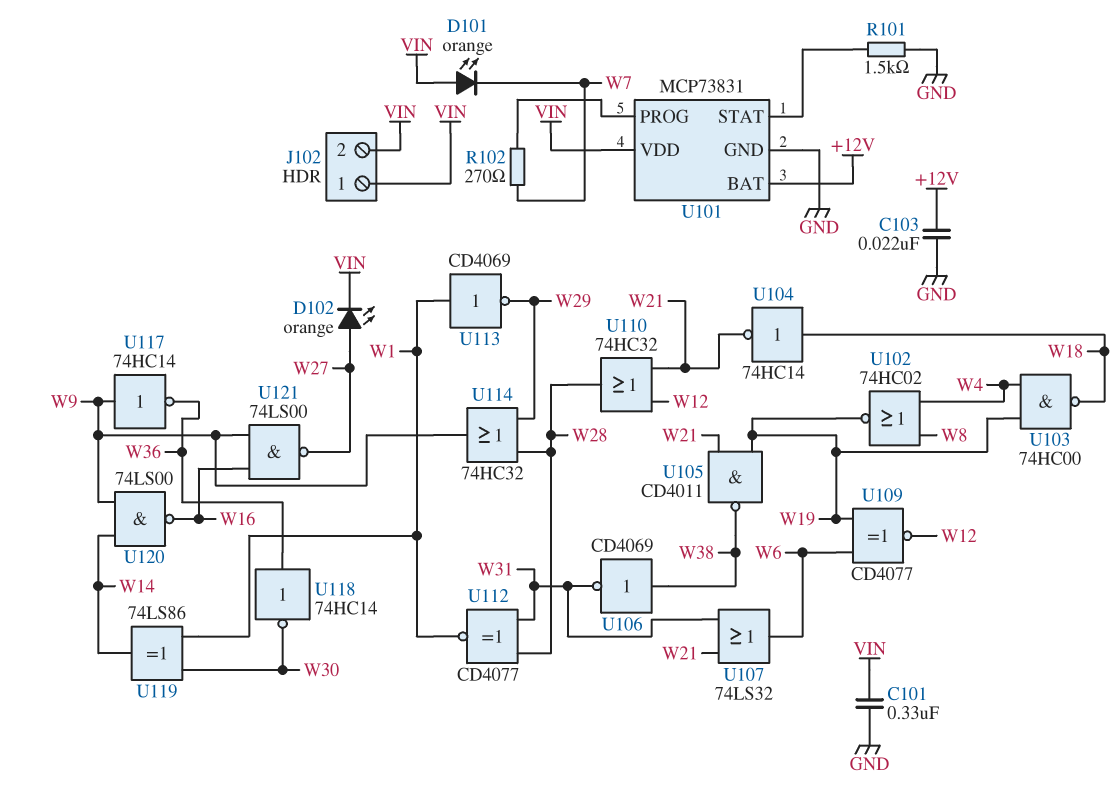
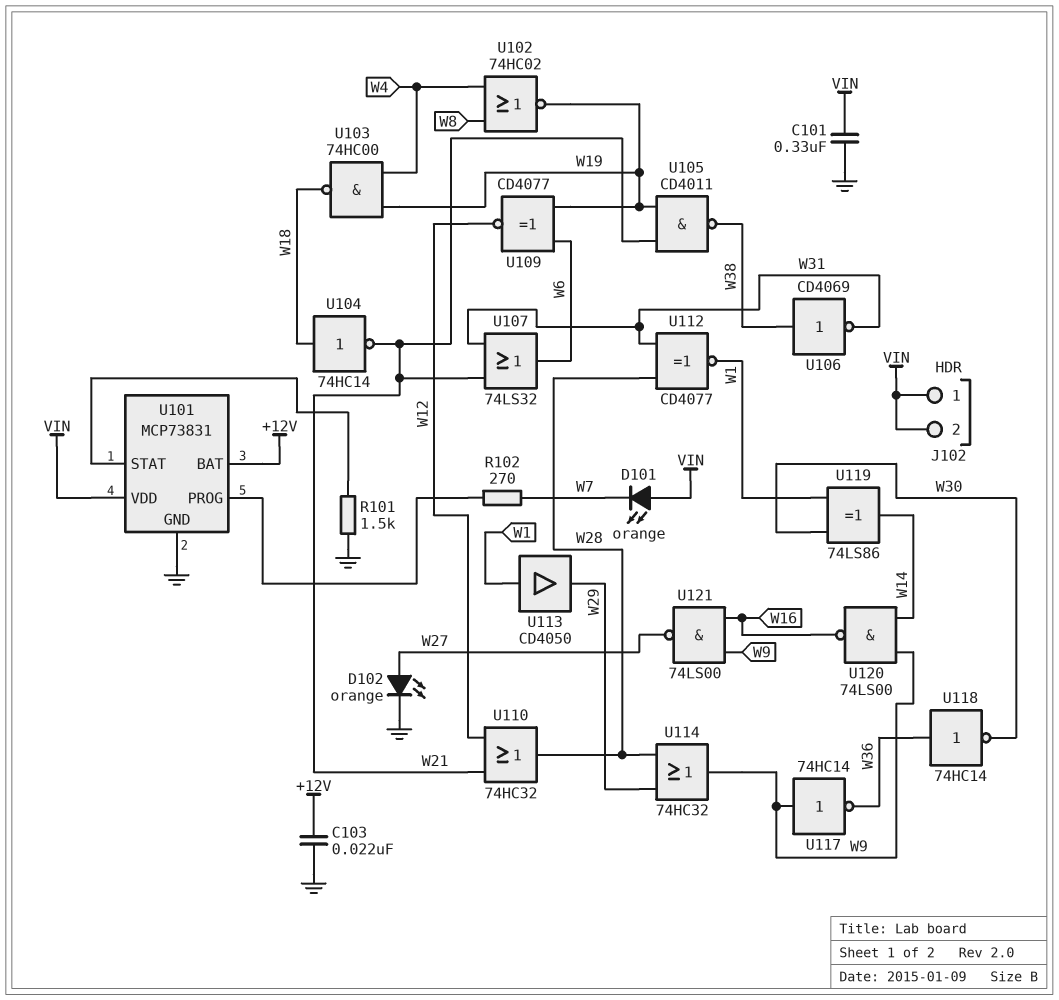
D102: LED orange (A W27, K VIN) -> LED orange (A W27, K GND)
U113: NOT CD4069 (in W1, out W29) -> buffer CD4050 (in W1, out W29)

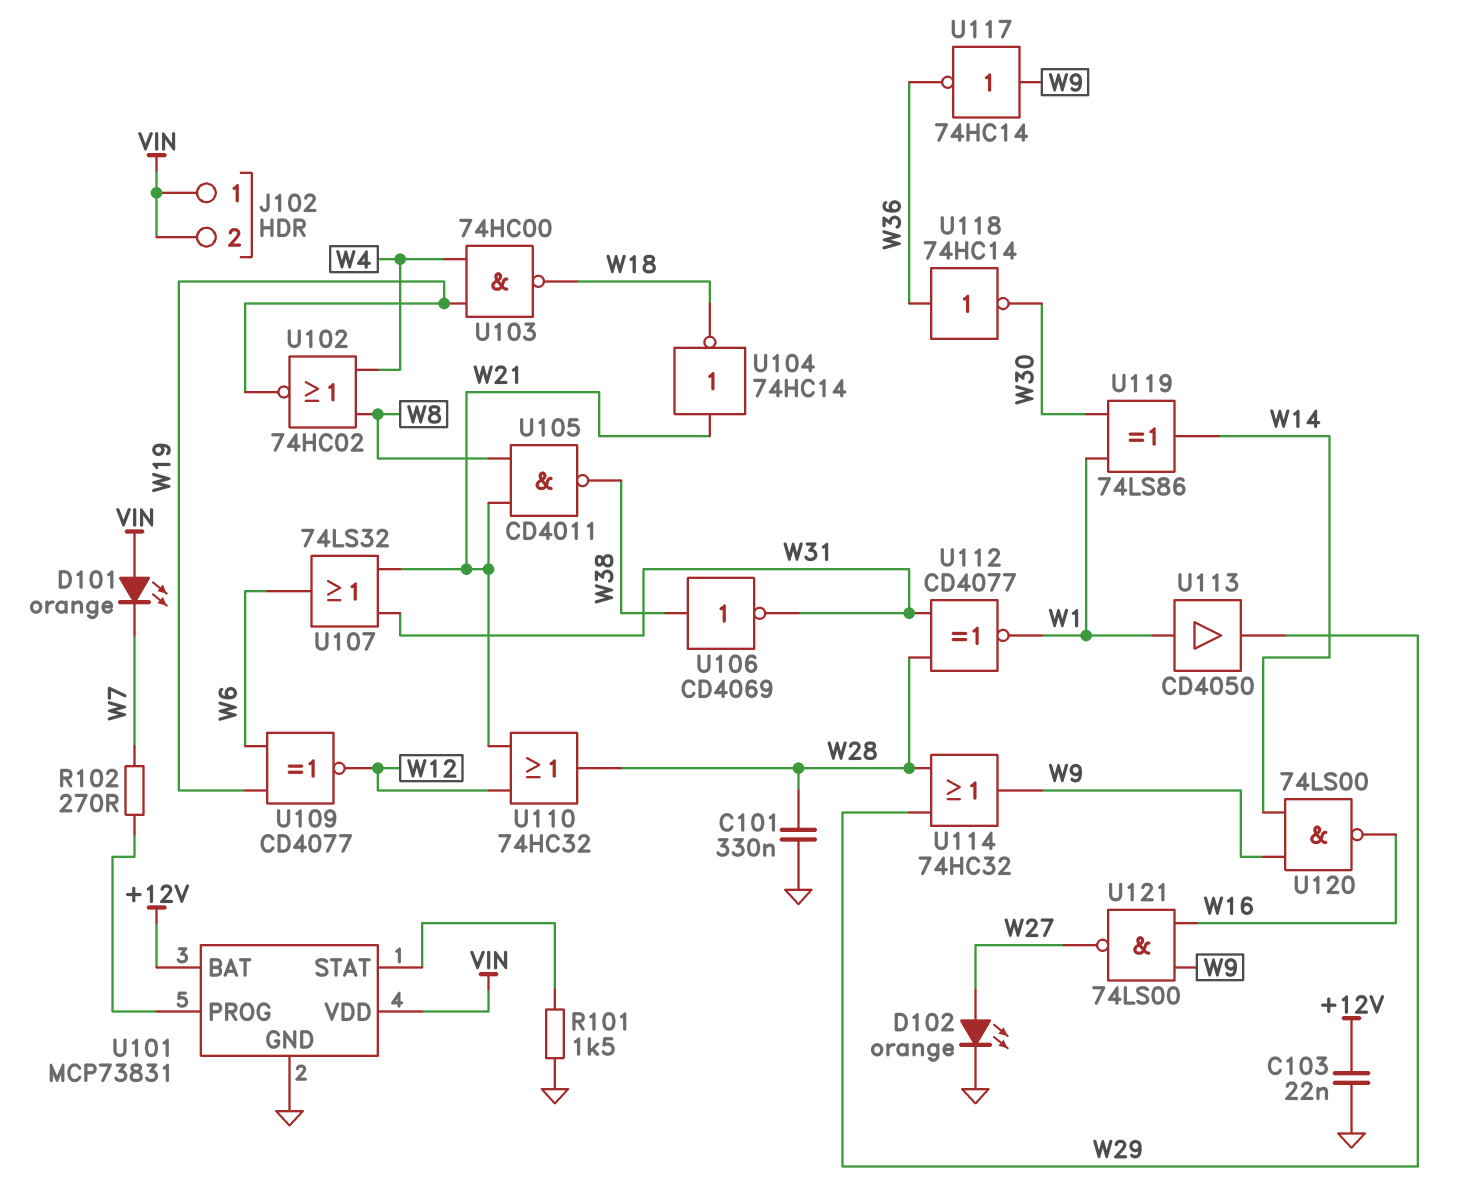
C101: 330nF (GND, VIN) -> 330nF (GND, W28)
U104: NOT 74HC14 (in W18, out W21) -> NOT 74HC14 (in W21, out W18)
U105: NAND CD4011 (in W19, in W21, out W38) -> NAND CD4011 (in W8, in W21, out W38)

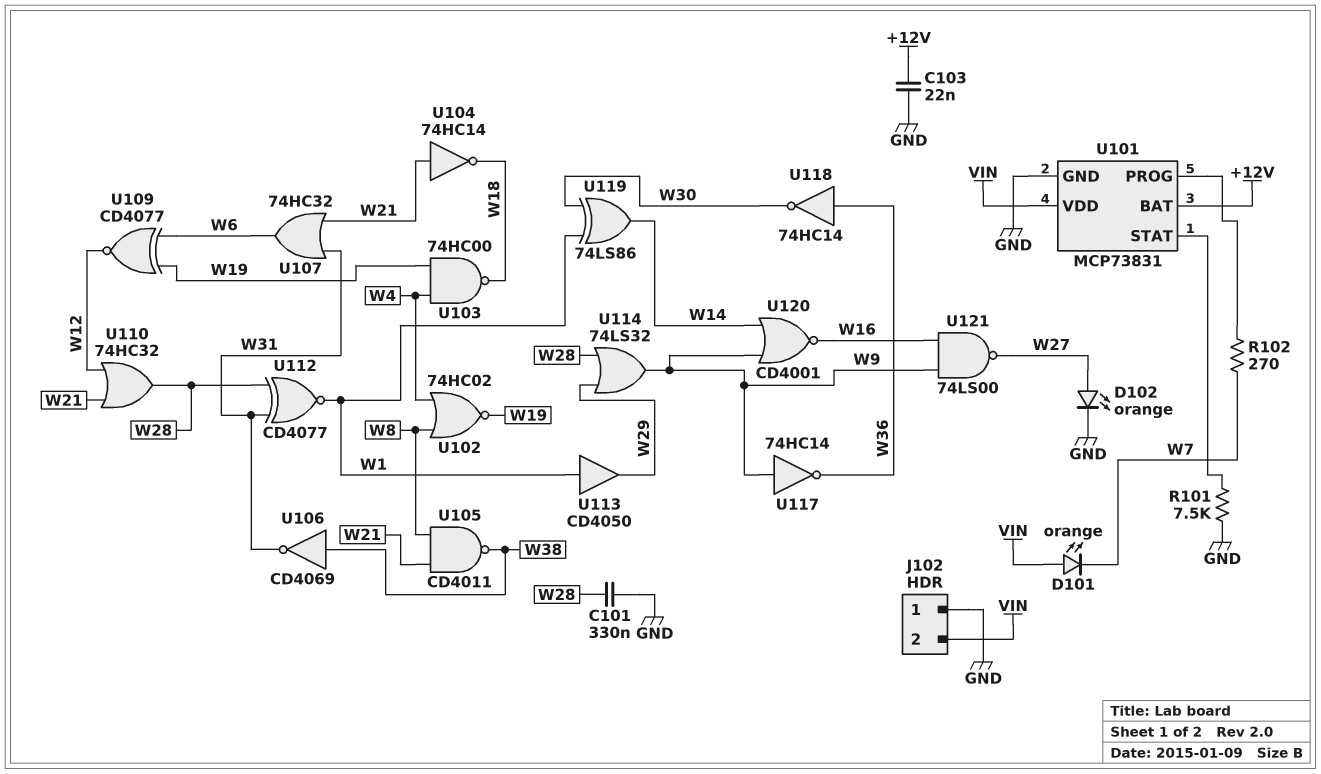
J102 pin 1: VIN -> GND
R101: 1.5k (GND, U101/STAT) -> 7.5k (GND, U101/STAT)
U107: OR 74LS32 (in W21, in W31, out W6) -> OR 74HC32 (in W21, in W31, out W6)
U114: OR 74HC32 (in W28, in W29, out W9) -> OR 74LS32 (in W28, in W29, out W9)
U120: NAND 74LS00 (in W9, in W14, out W16) -> NOR CD4001 (in W9, in W14, out W16)

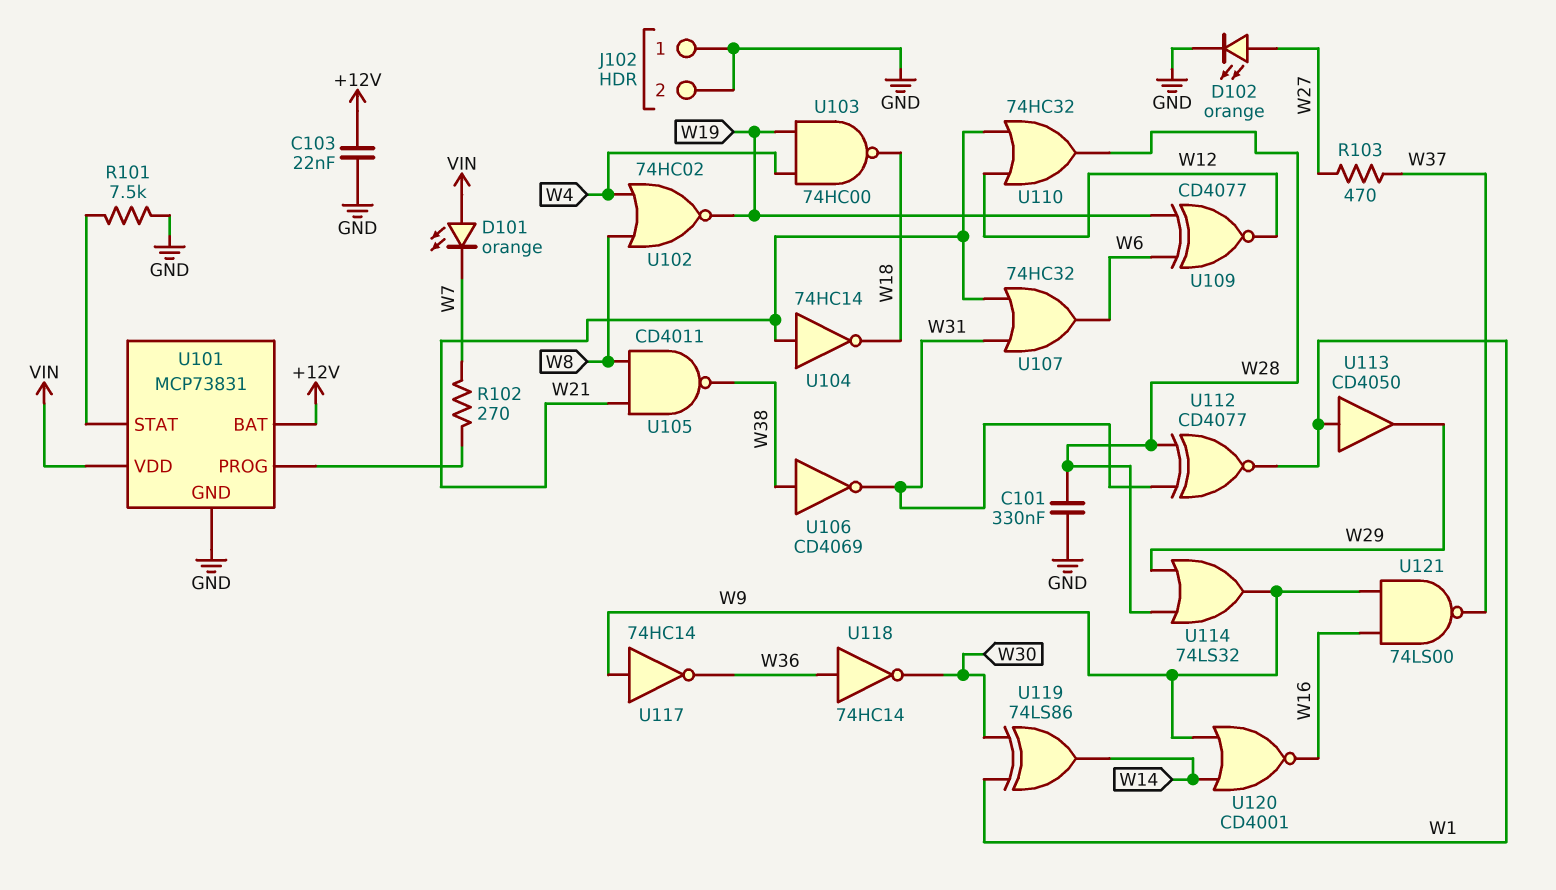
J102 pin 2: VIN -> GND
R103: none -> 470 (W27, W37)
U121: NAND 74LS00 (in W9, in W16, out W27) -> NAND 74LS00 (in W9, in W16, out W37)

